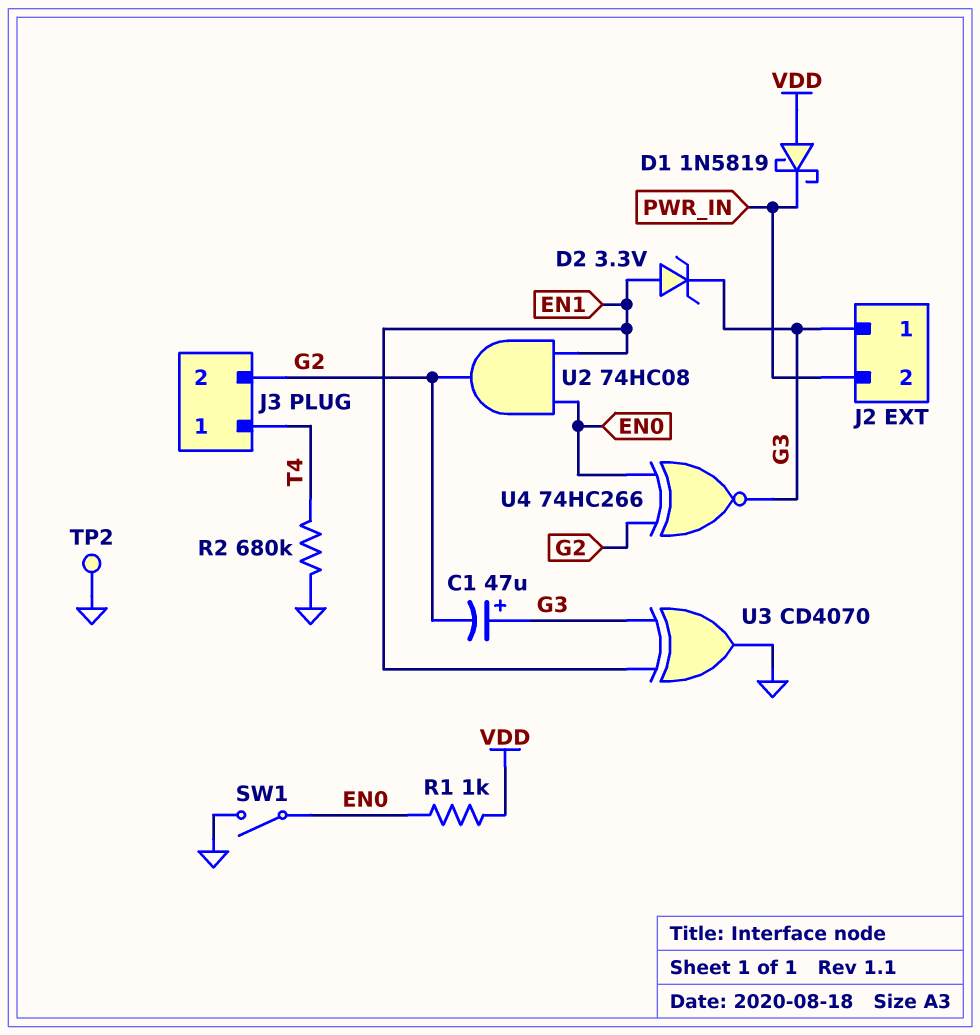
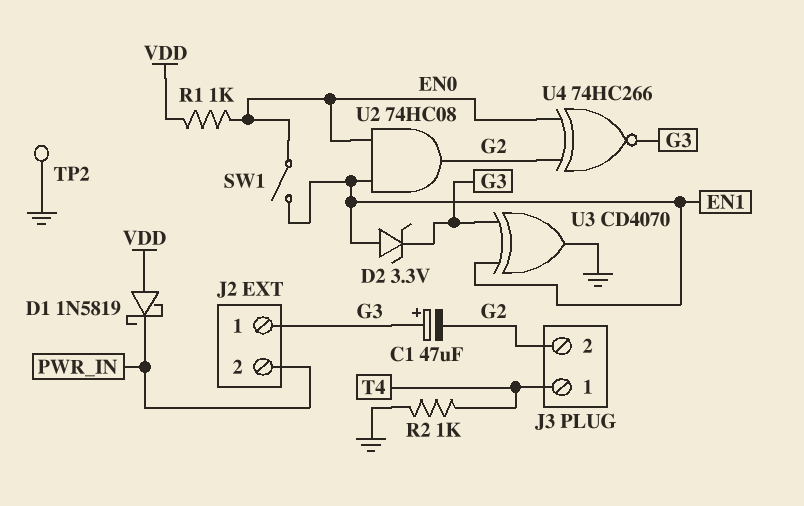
R2: 680k (GND, T4) -> 1k (GND, T4)
SW1: switch (EN0, GND) -> switch (EN0, EN1)

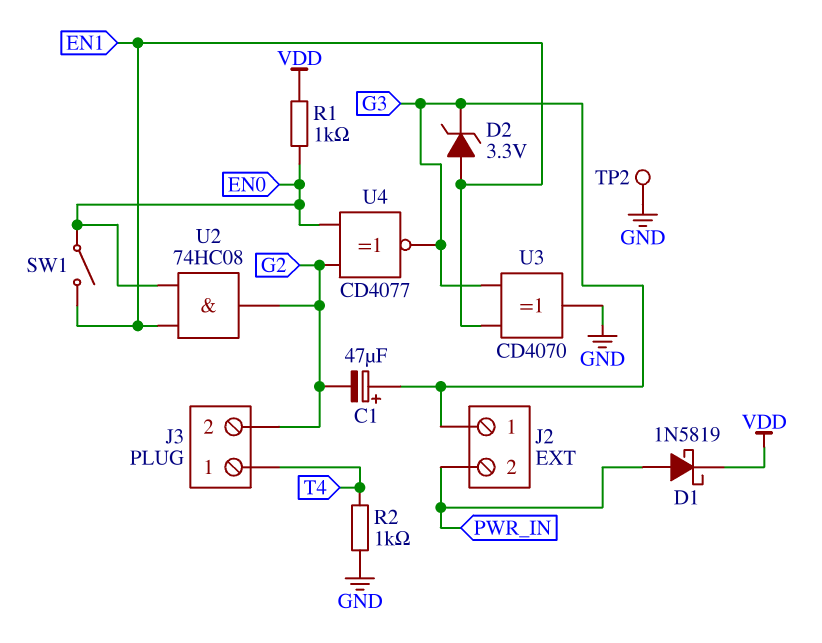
D1: schottky 1N5819 (A VDD, K PWR_IN) -> schottky 1N5819 (A PWR_IN, K VDD)
U4: XNOR 74HC266 (in EN0, in G2, out G3) -> XNOR CD4077 (in EN0, in G2, out G3)

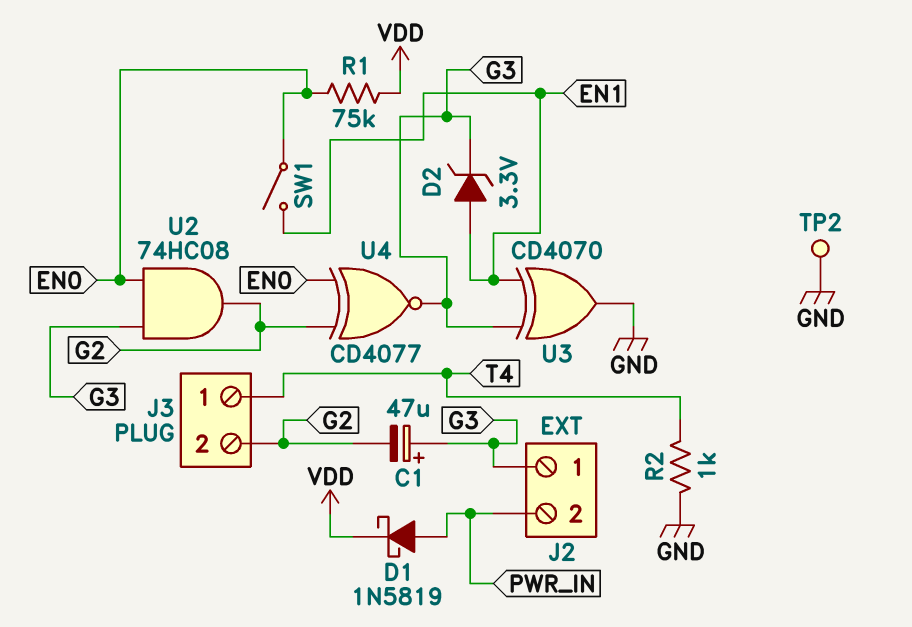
R1: 1k (EN0, VDD) -> 75k (EN0, VDD)
U2: AND 74HC08 (in EN0, in EN1, out G2) -> AND 74HC08 (in EN0, in G3, out G2)

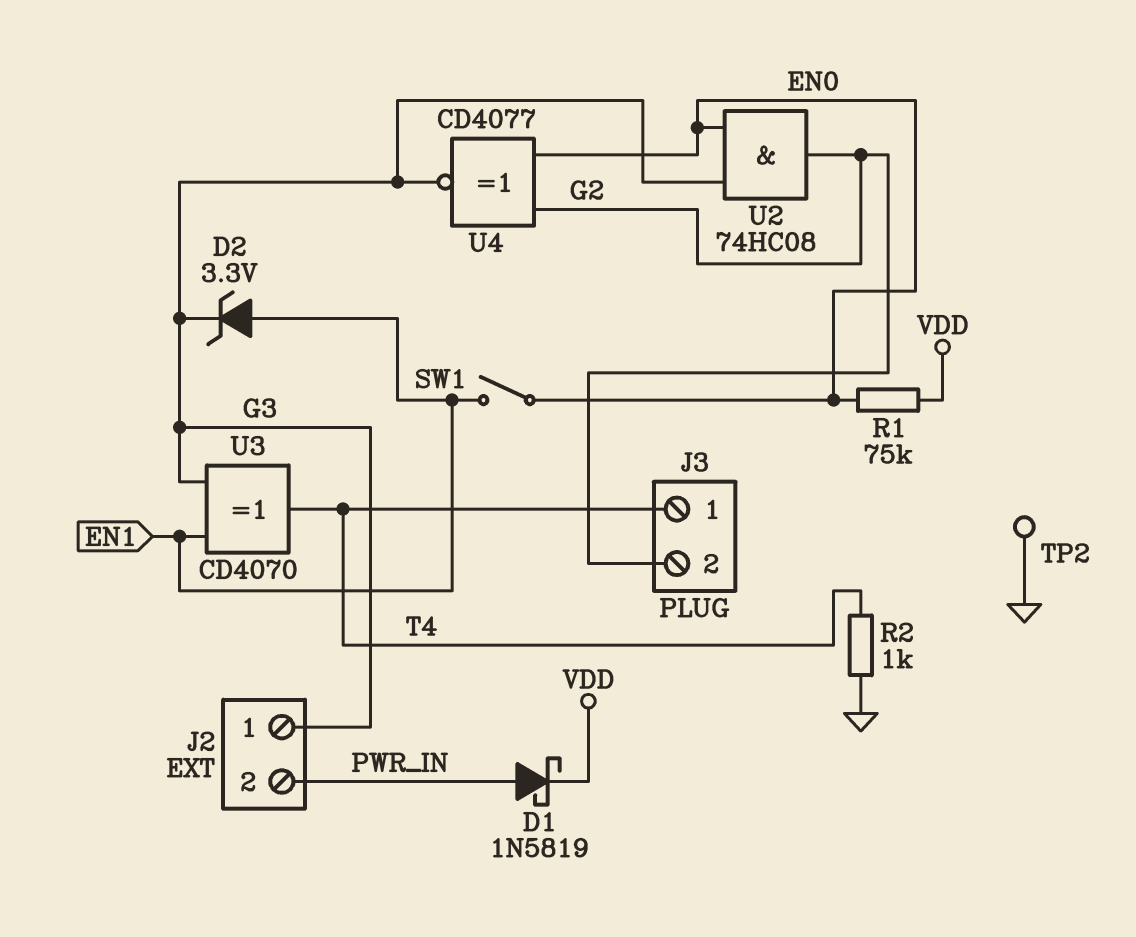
C1: 47uF (plus G3, minus G2) -> none
U3: XOR CD4070 (in EN1, in G3, out GND) -> XOR CD4070 (in EN1, in G3, out T4)

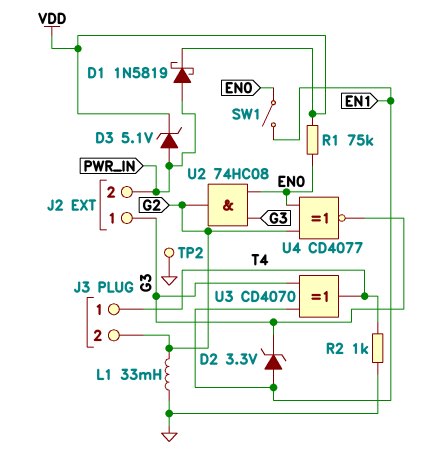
D3: none -> zener 5.1V (A PWR_IN, K VDD)
L1: none -> 33mH (G2, GND)

